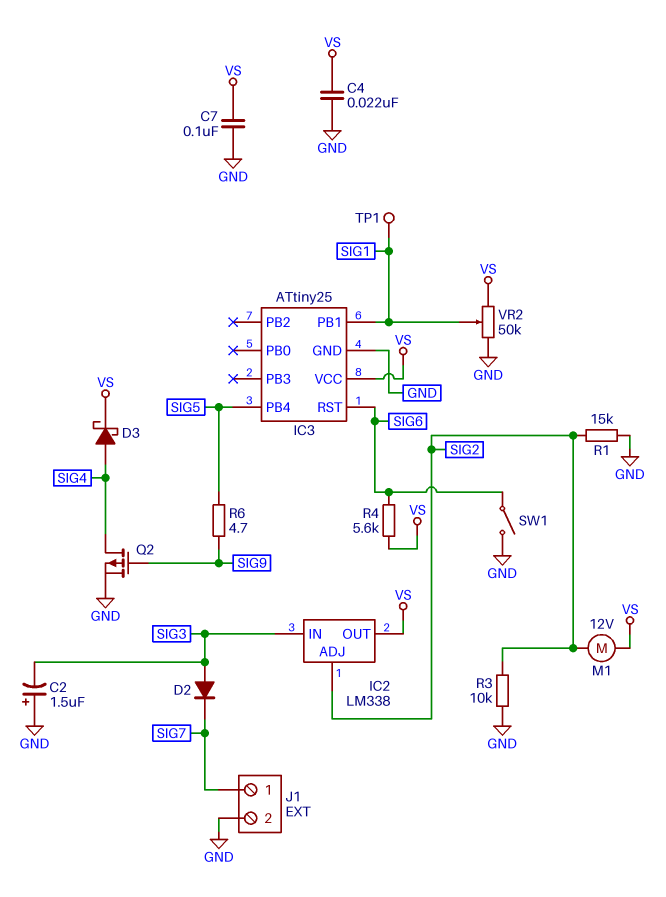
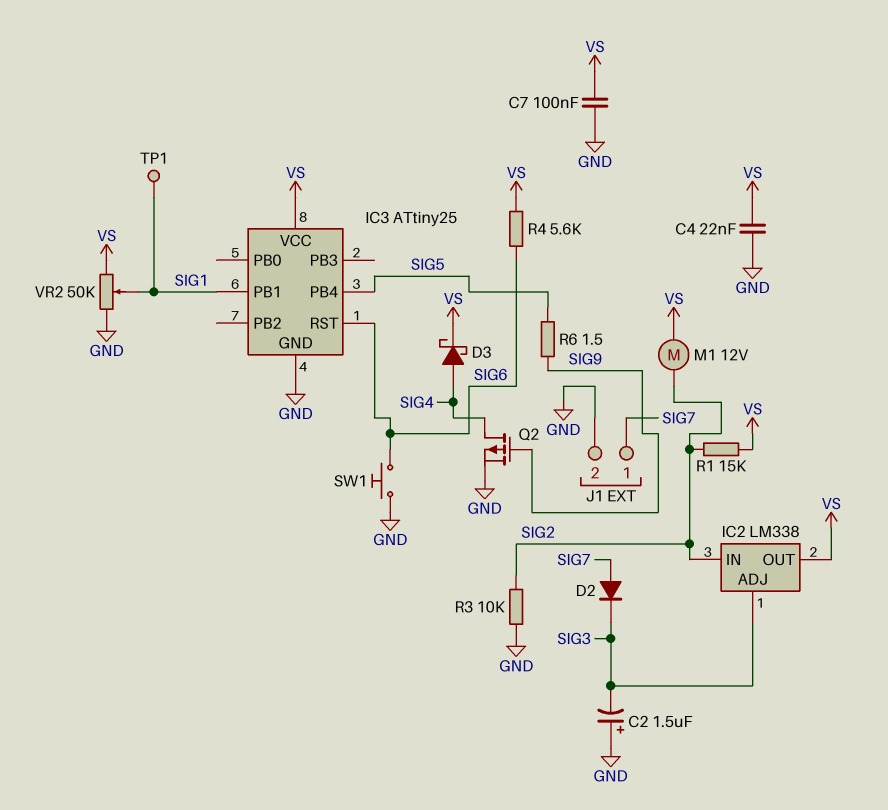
D2: diode (A SIG3, K SIG7) -> diode (A SIG7, K SIG3)
IC2 pin ADJ: SIG2 -> SIG3
IC2 pin IN: SIG3 -> SIG2
R1: 15k (GND, SIG2) -> 15k (SIG2, VS)
R6: 4.7 (SIG5, SIG9) -> 1.5 (SIG5, SIG9)
SW1: switch (GND, SIG6) -> button (GND, SIG6)

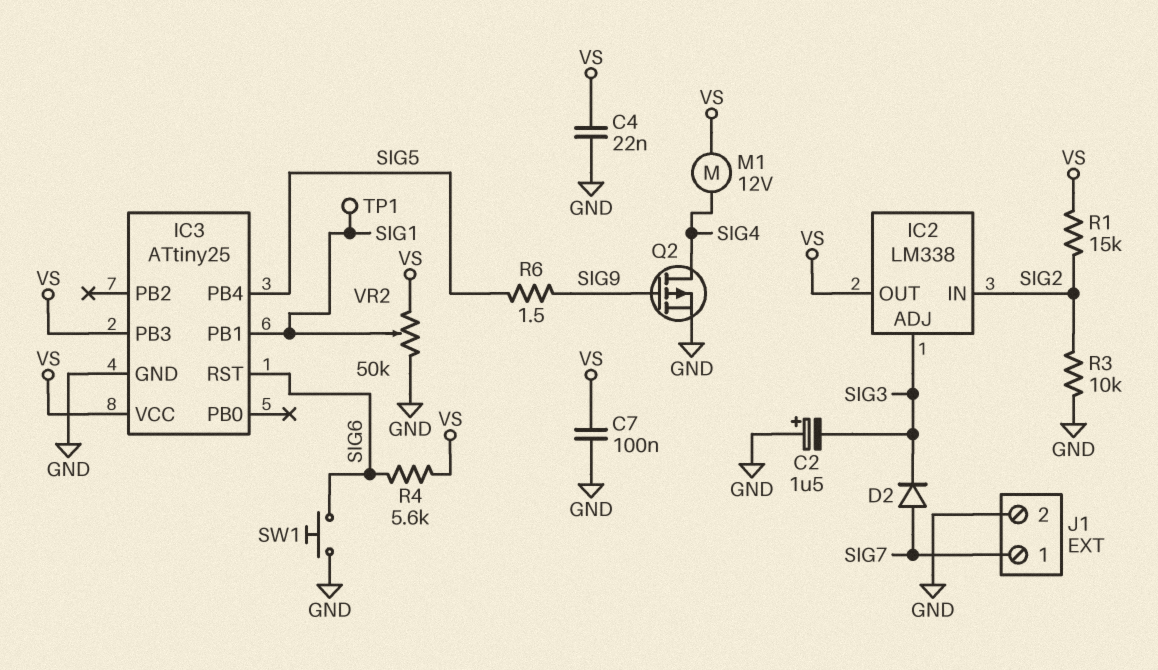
D3: schottky (A SIG4, K VS) -> none
IC3 pin PB3: none -> VS
M1: motor 12V (SIG2, VS) -> motor 12V (SIG4, VS)

